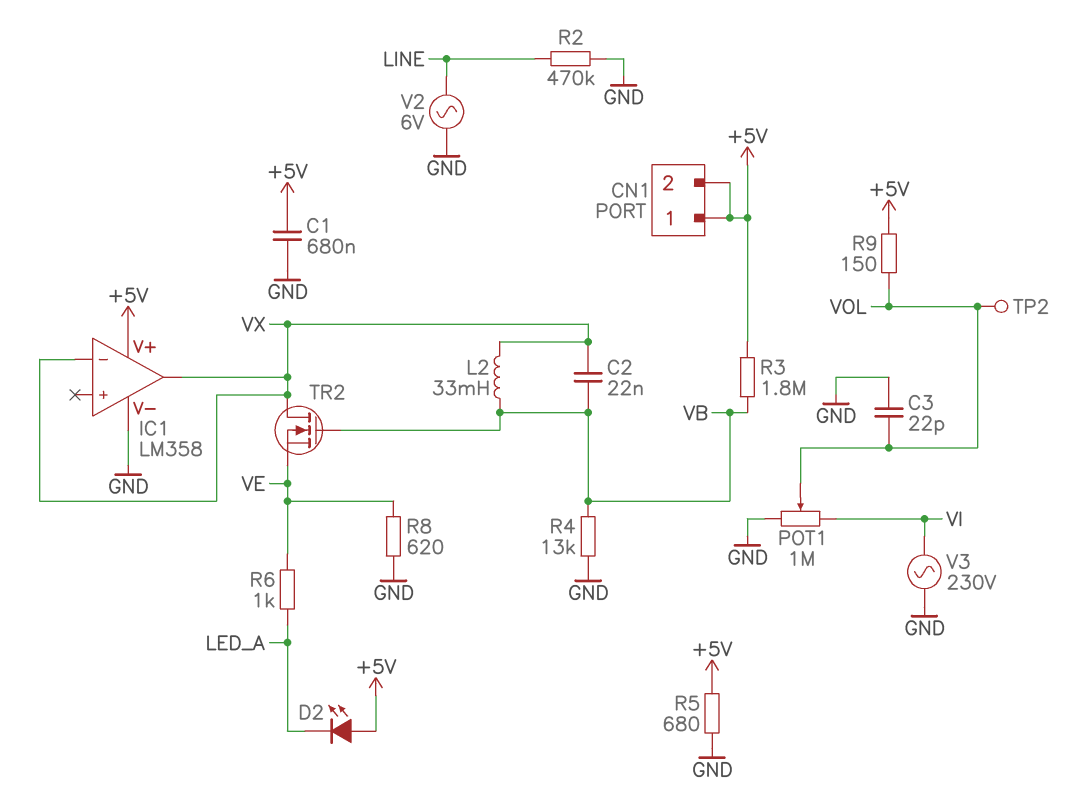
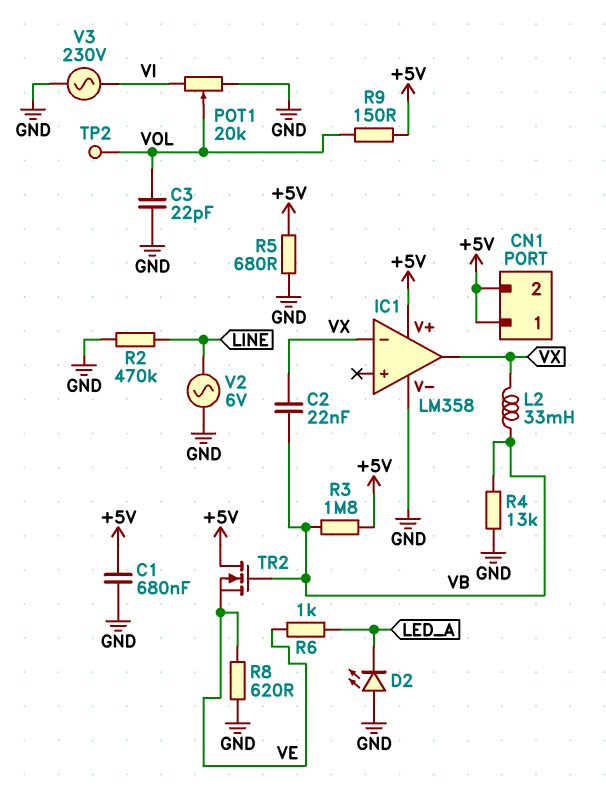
D2: LED (A +5V, K LED_A) -> LED (A GND, K LED_A)
POT1: 1M (GND, VI, wiper VOL) -> 20k (GND, VI, wiper VOL)
TR2: NMOS (G VB, D VX, S VE) -> NMOS (G VB, D +5V, S VE)

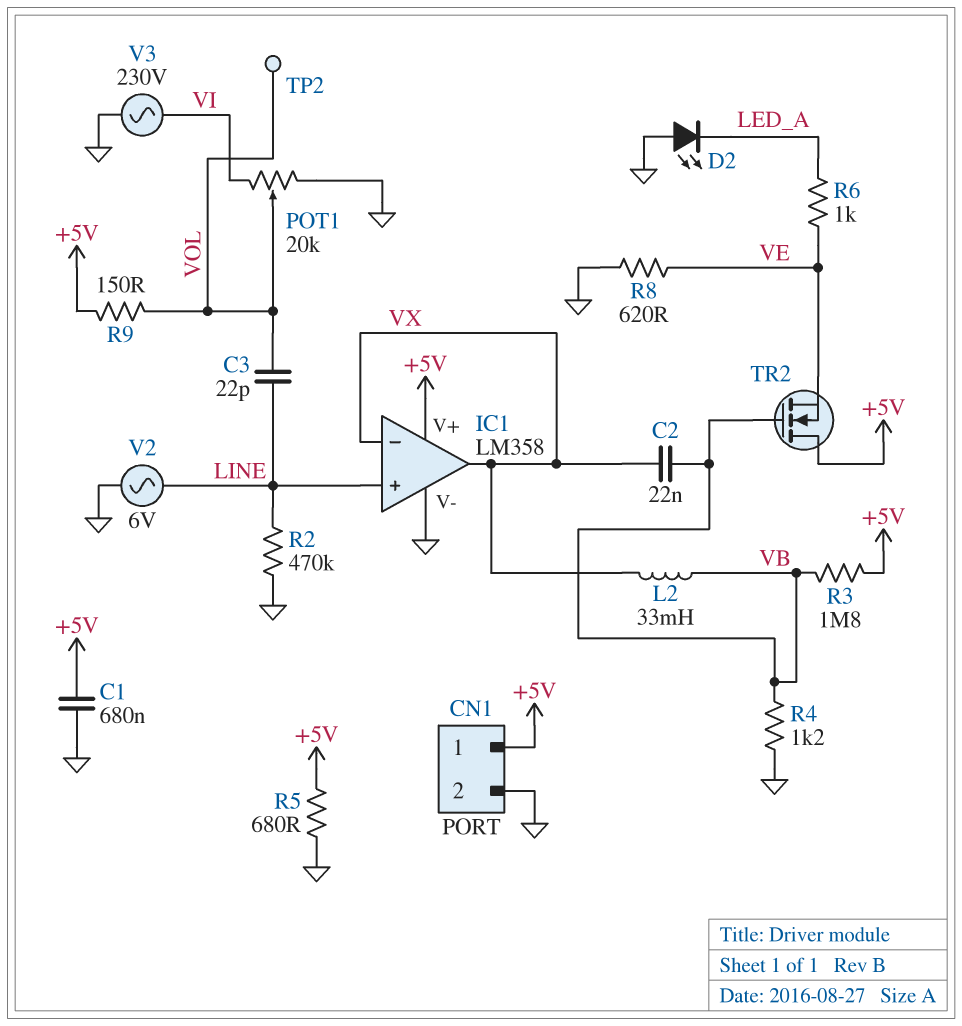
C3: 22pF (GND, VOL) -> 22pF (LINE, VOL)
CN1 pin 2: +5V -> GND
IC1 pin in+: none -> LINE
R4: 13k (GND, VB) -> 1.2k (GND, VB)

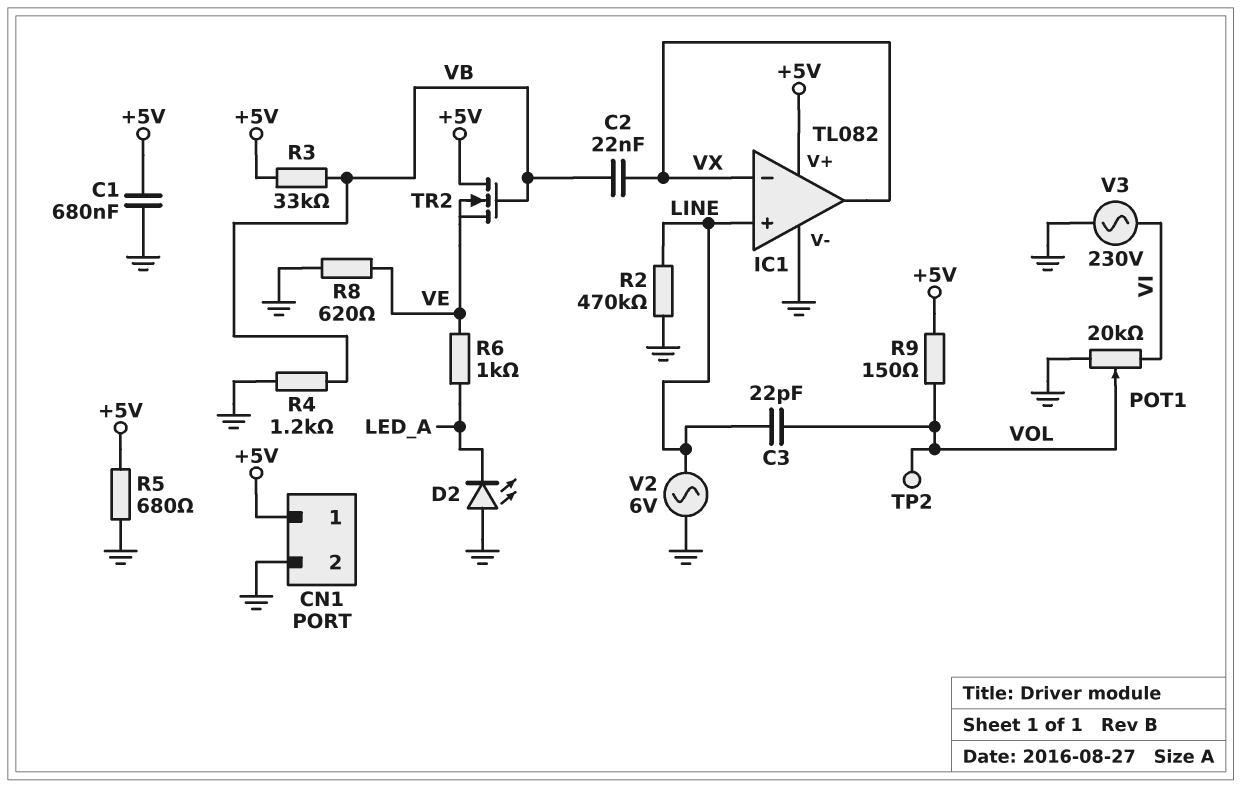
IC1: LM358 -> TL082
L2: 33mH (VB, VX) -> none
R3: 1.8M (+5V, VB) -> 33k (+5V, VB)

